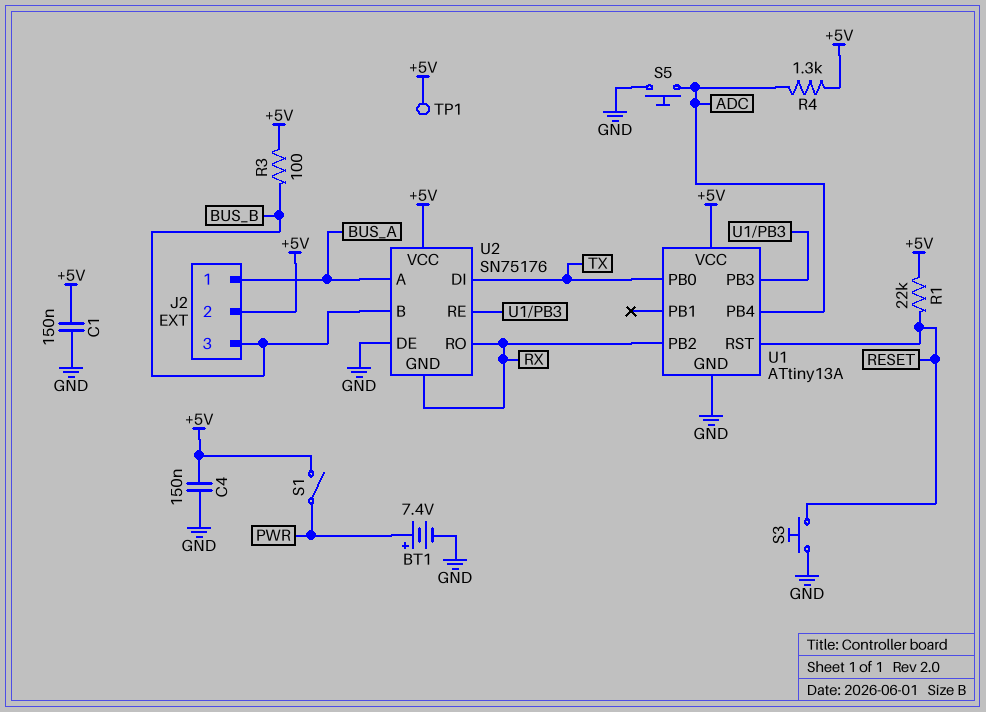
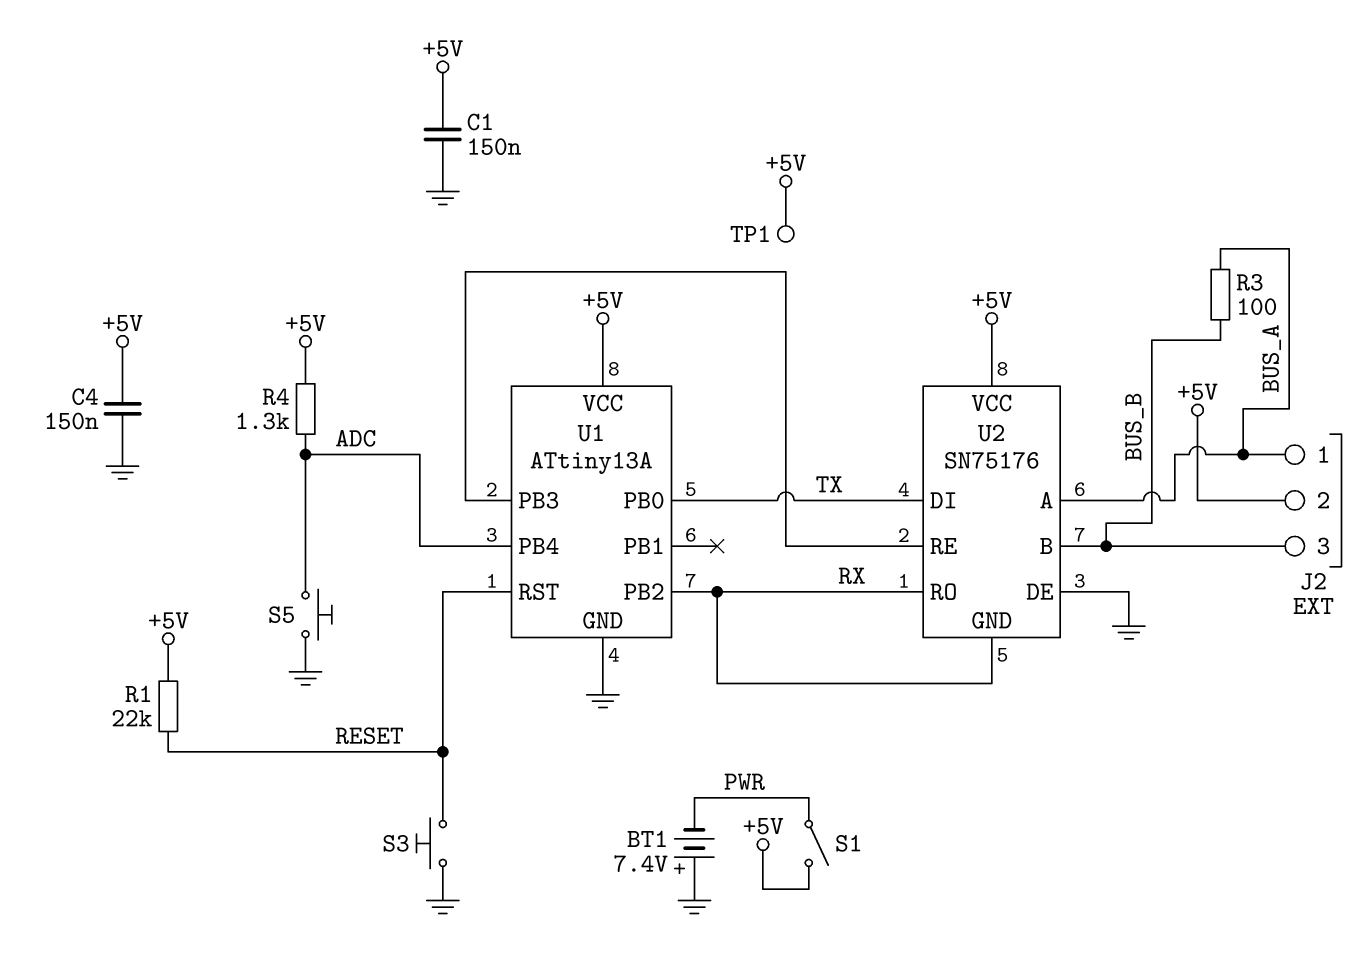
BT1: 7.4V (plus PWR, minus GND) -> 7.4V (plus GND, minus PWR)
R3: 100 (+5V, BUS_B) -> 100 (BUS_A, BUS_B)

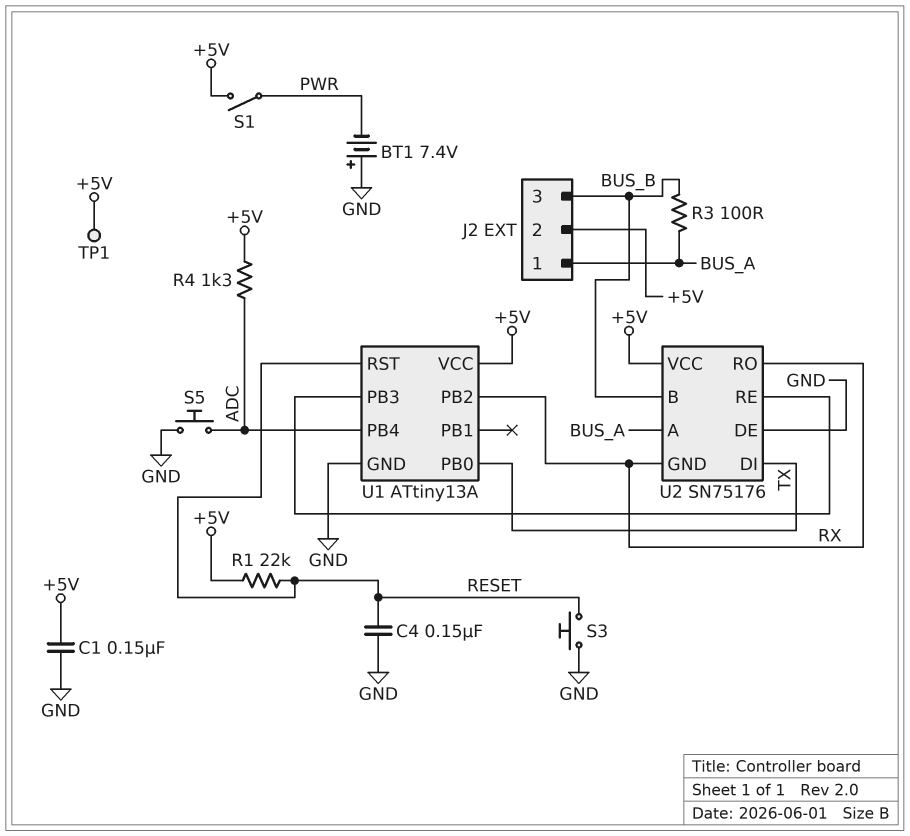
C4: 150nF (+5V, GND) -> 150nF (GND, RESET)

